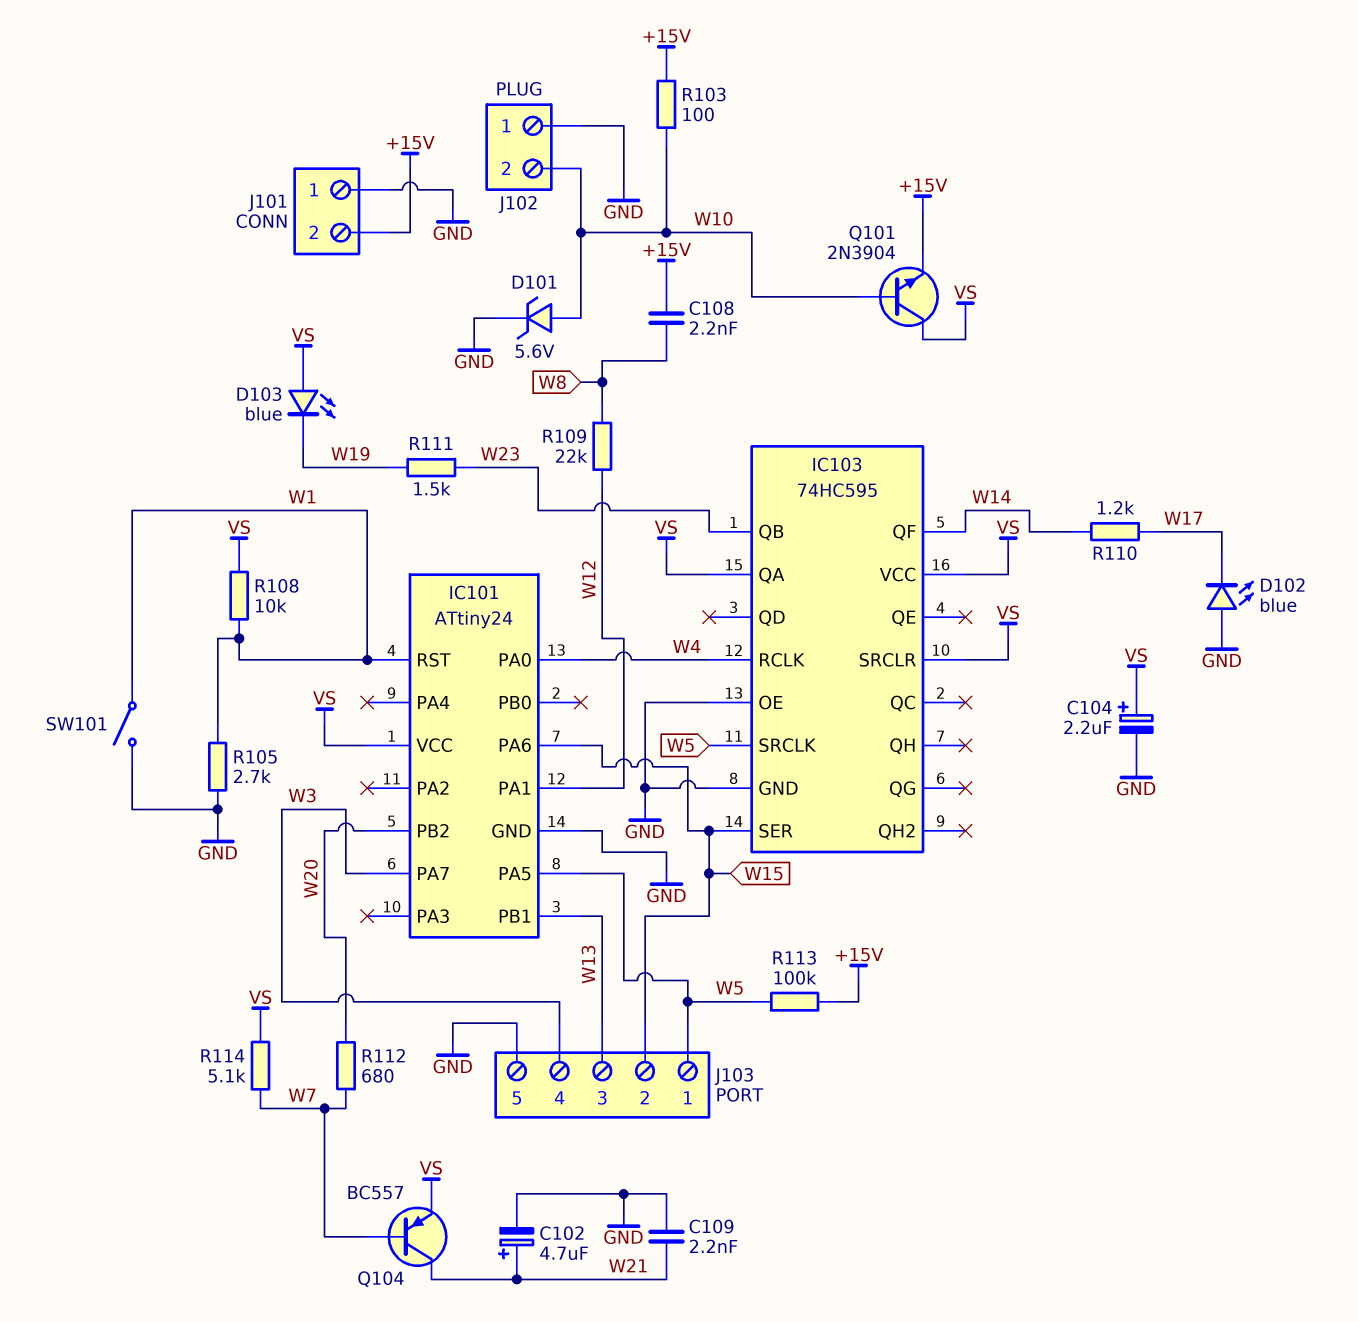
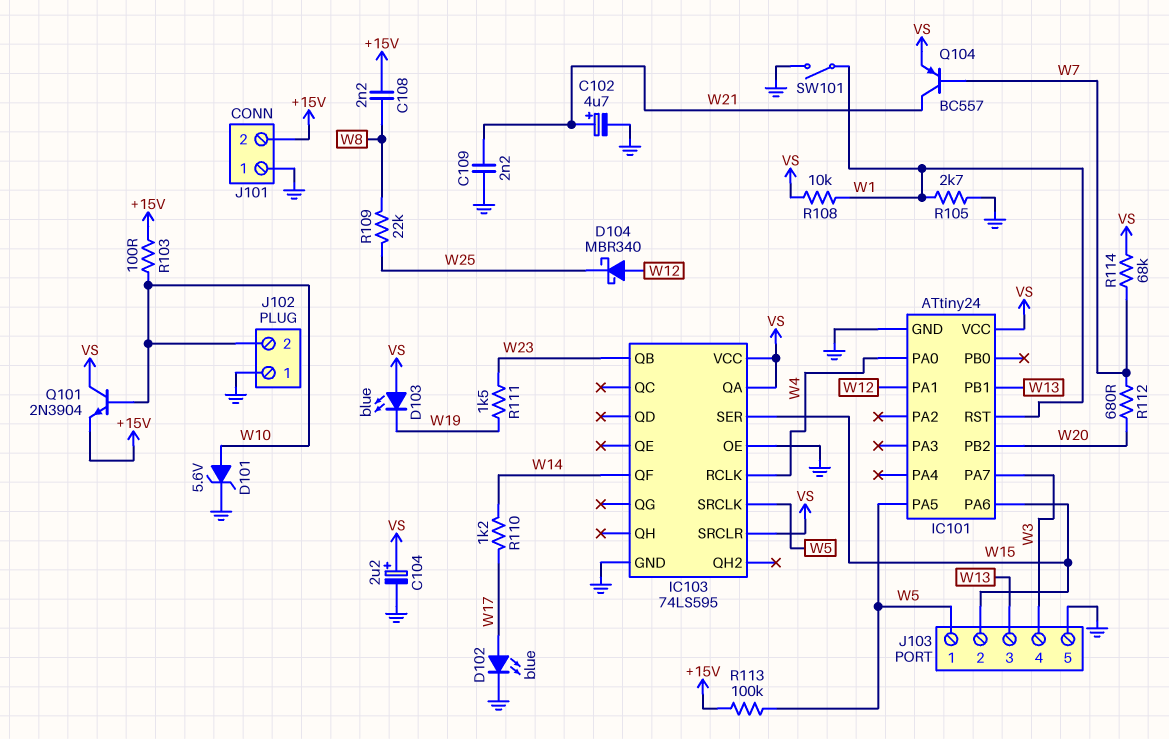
D102: LED blue (A GND, K W17) -> LED blue (A W17, K GND)
D104: none -> schottky MBR340 (A W12, K W25)
IC103: 74HC595 -> 74LS595
R109: 22k (W8, W12) -> 22k (W8, W25)
R114: 5.1k (VS, W7) -> 68k (VS, W7)

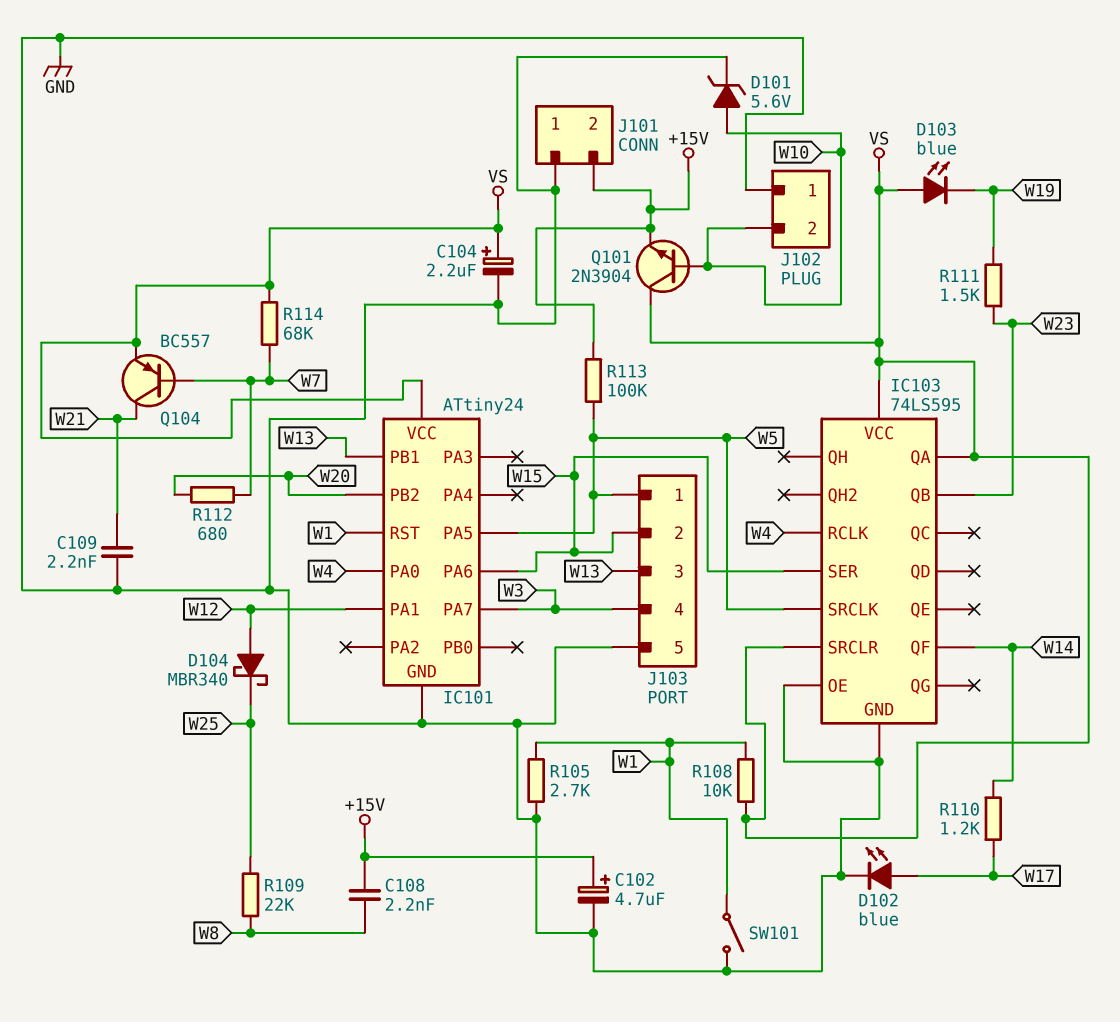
C102: 4.7uF (plus W21, minus GND) -> 4.7uF (plus +15V, minus GND)
R103: 100 (+15V, W10) -> none

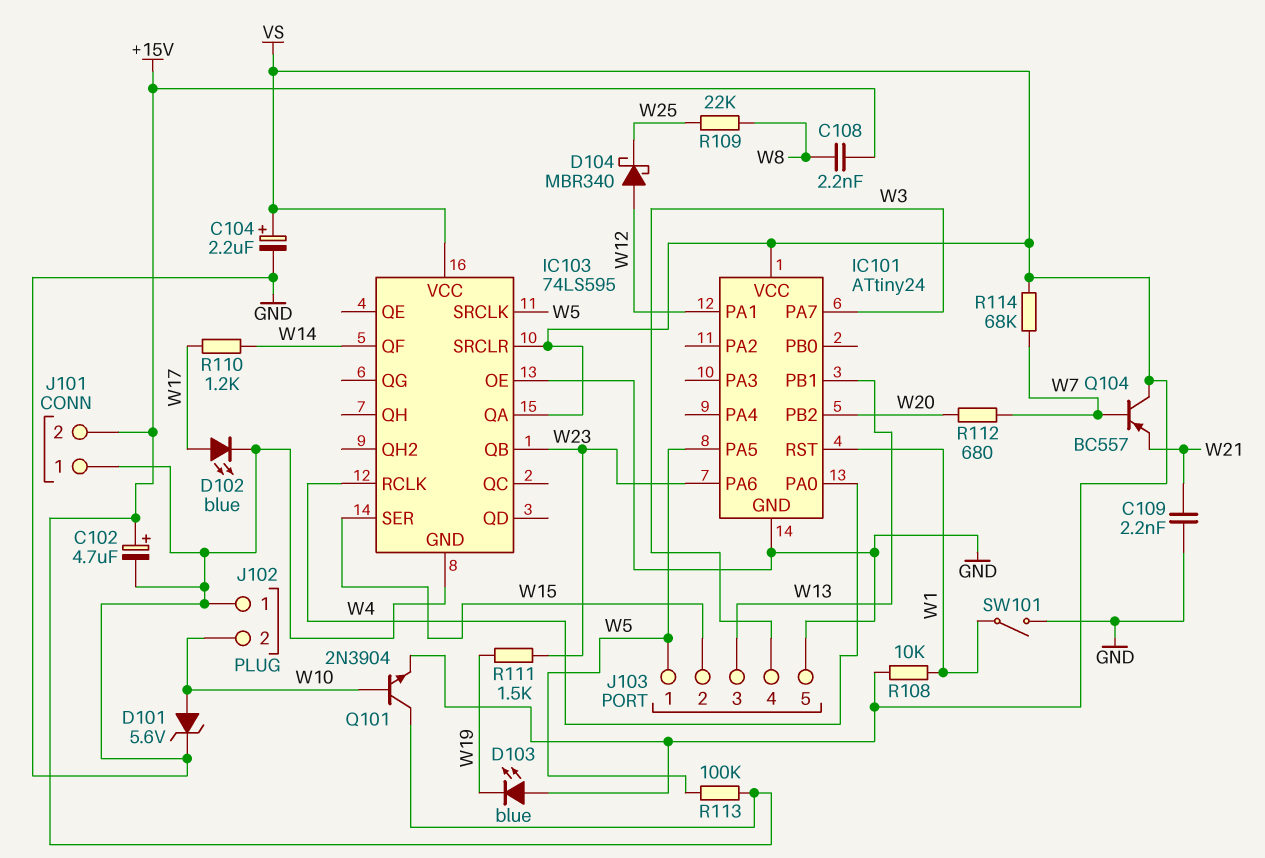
IC101 pin PA6: W15 -> W23
Q101: NPN 2N3904 (B W10, C VS, E +15V) -> NPN 2N3904 (B W10, C +15V, E VS)
Q104: PNP BC557 (B W7, C W21, E VS) -> PNP BC557 (B W7, C VS, E W21)
R105: 2.7k (GND, W1) -> none

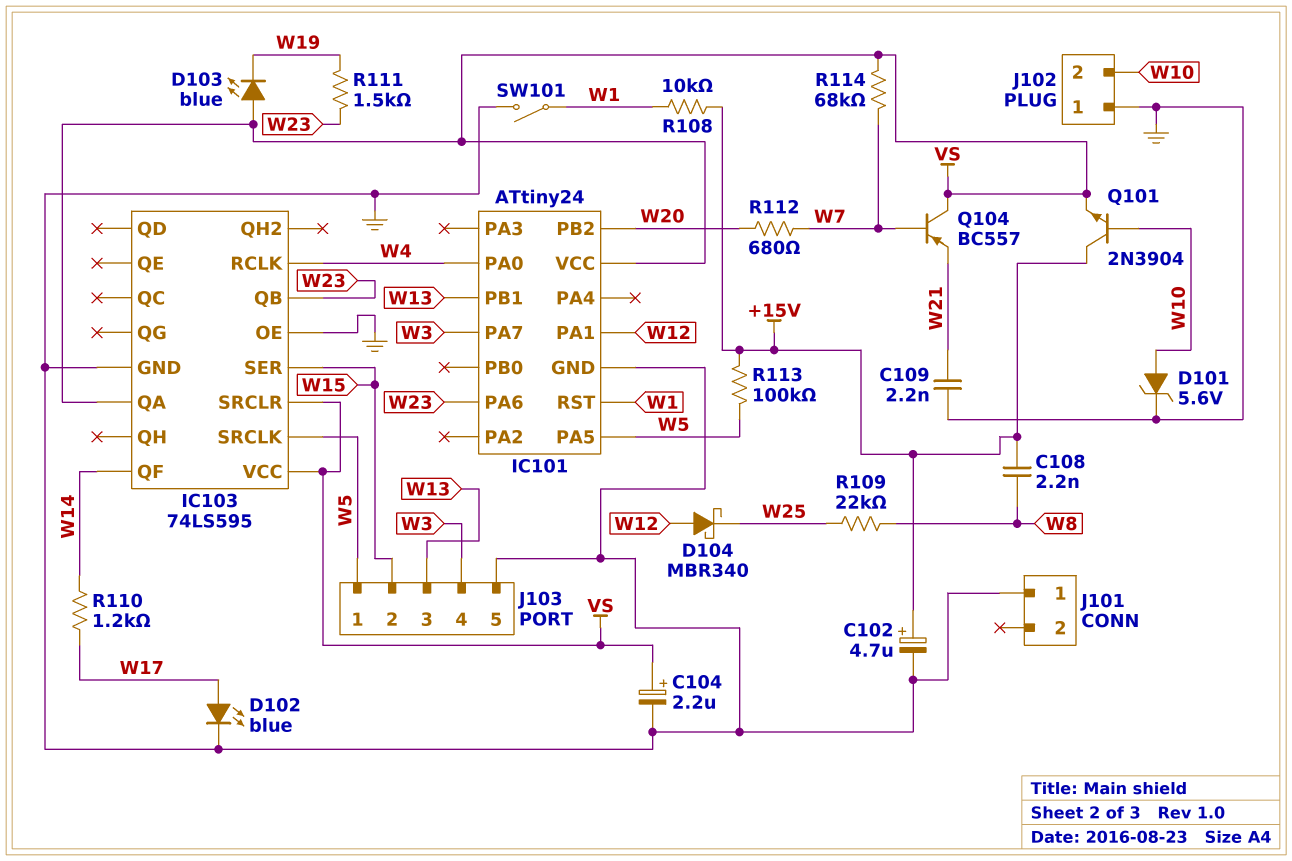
J101 pin 2: +15V -> none
R108: 10k (VS, W1) -> 10k (+15V, W1)

